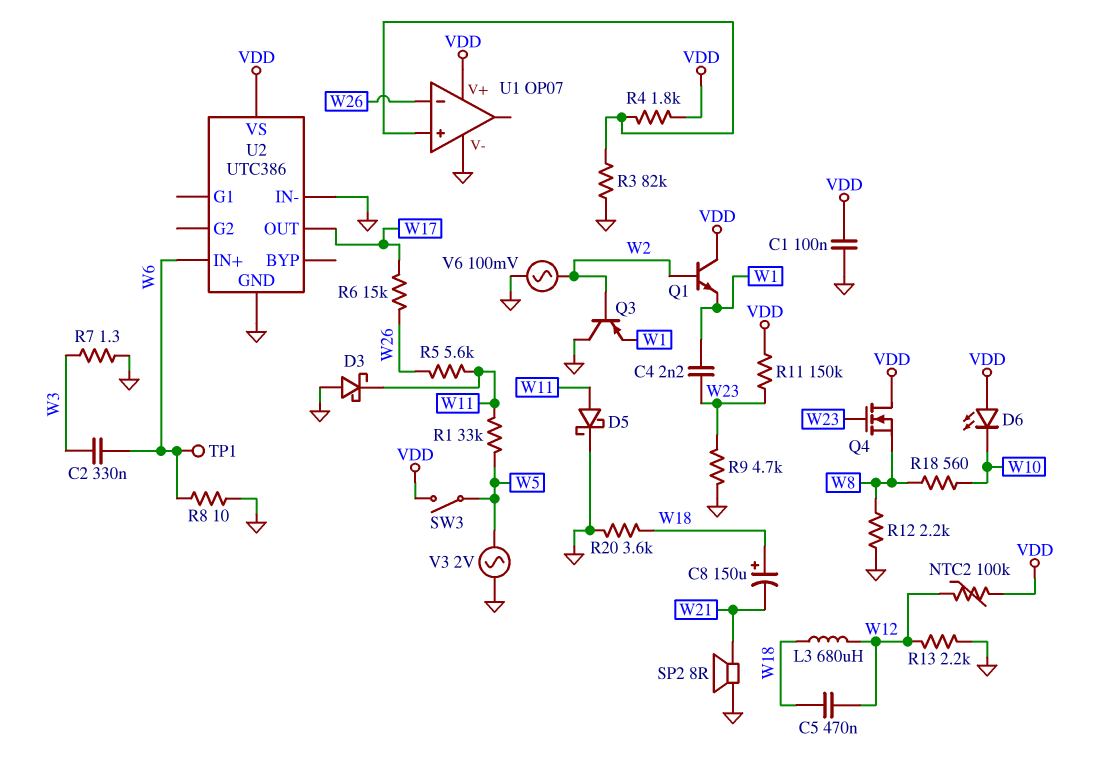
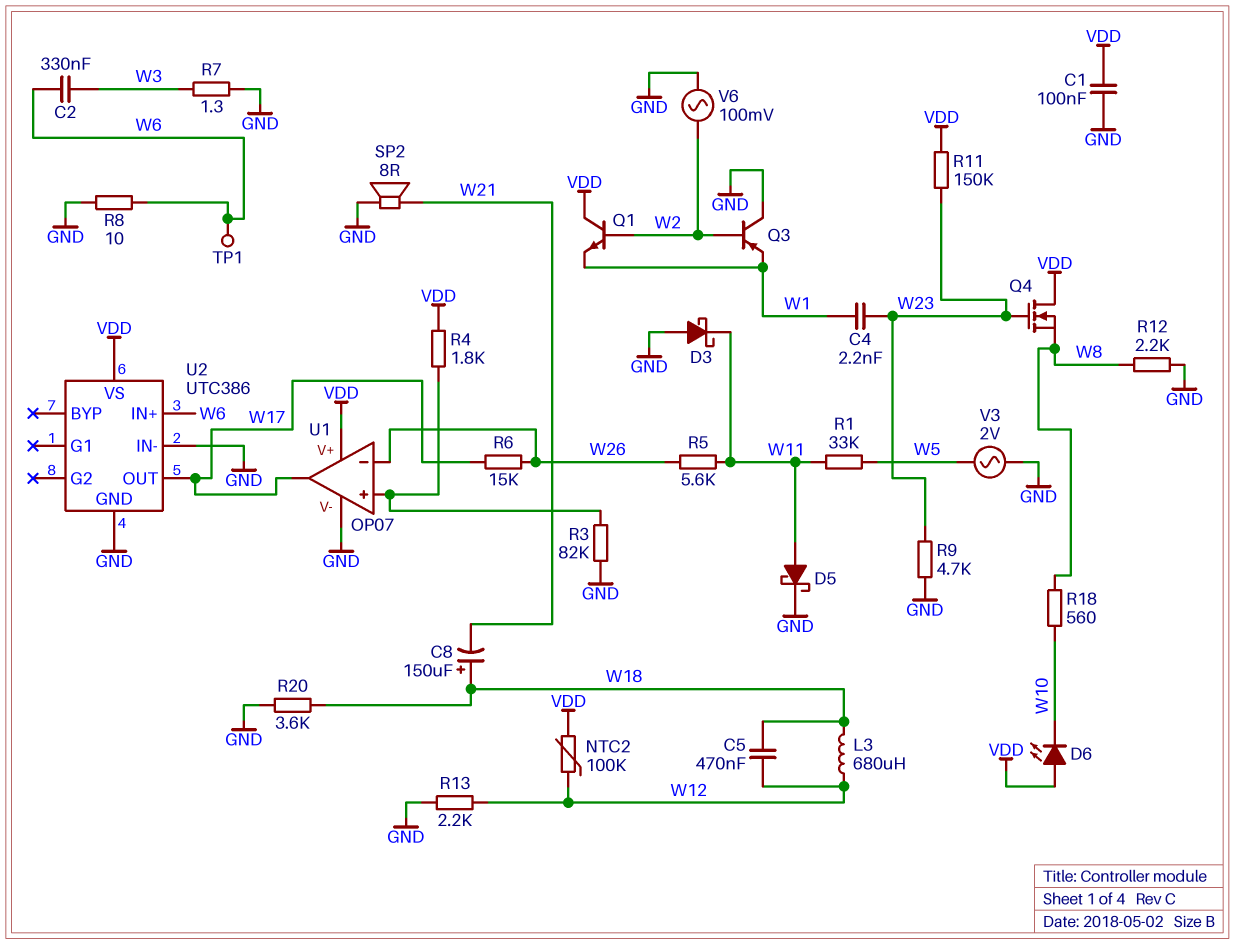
SW3: switch (VDD, W5) -> none
U1 pin out: none -> W17

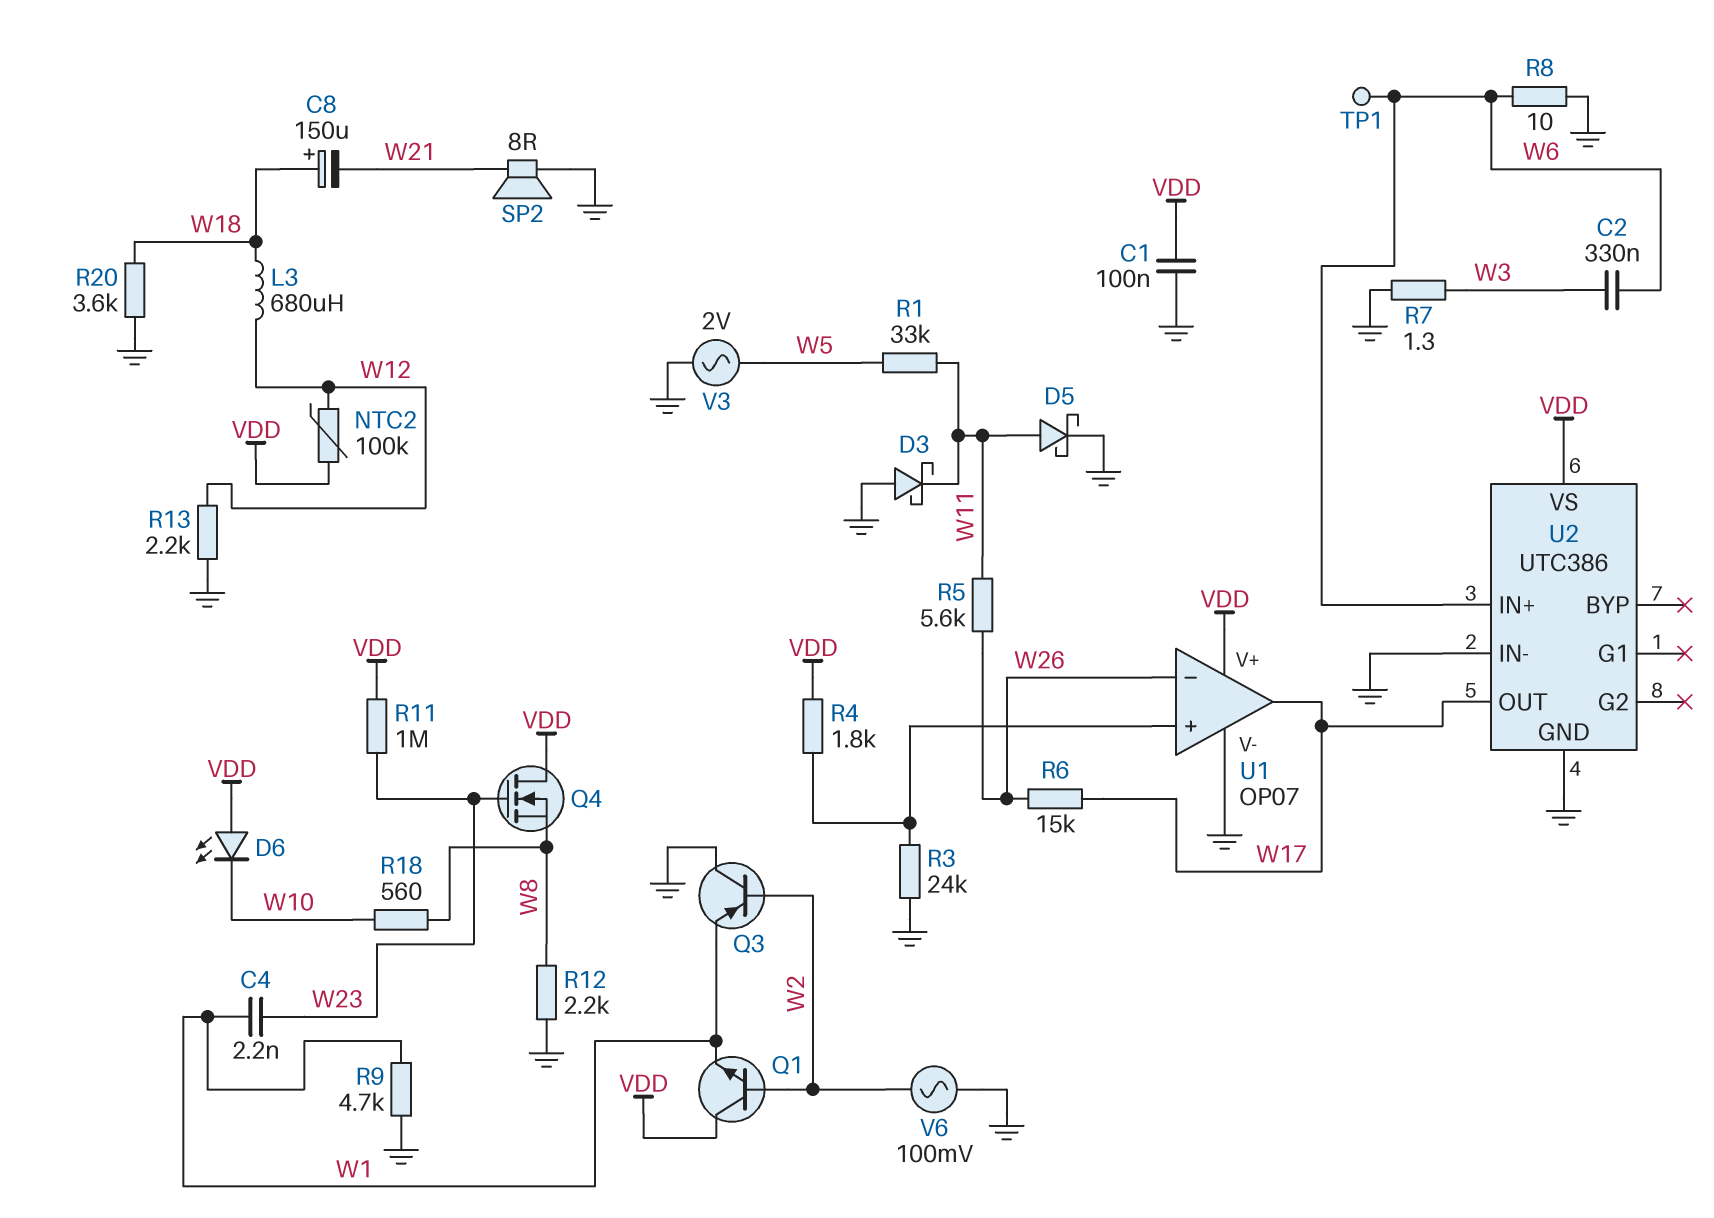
C5: 470nF (W12, W18) -> none
R3: 82k (GND, U1/in+) -> 24k (GND, U1/in+)
R9: 4.7k (GND, W23) -> 4.7k (GND, W1)
R11: 150k (VDD, W23) -> 1M (VDD, W23)

